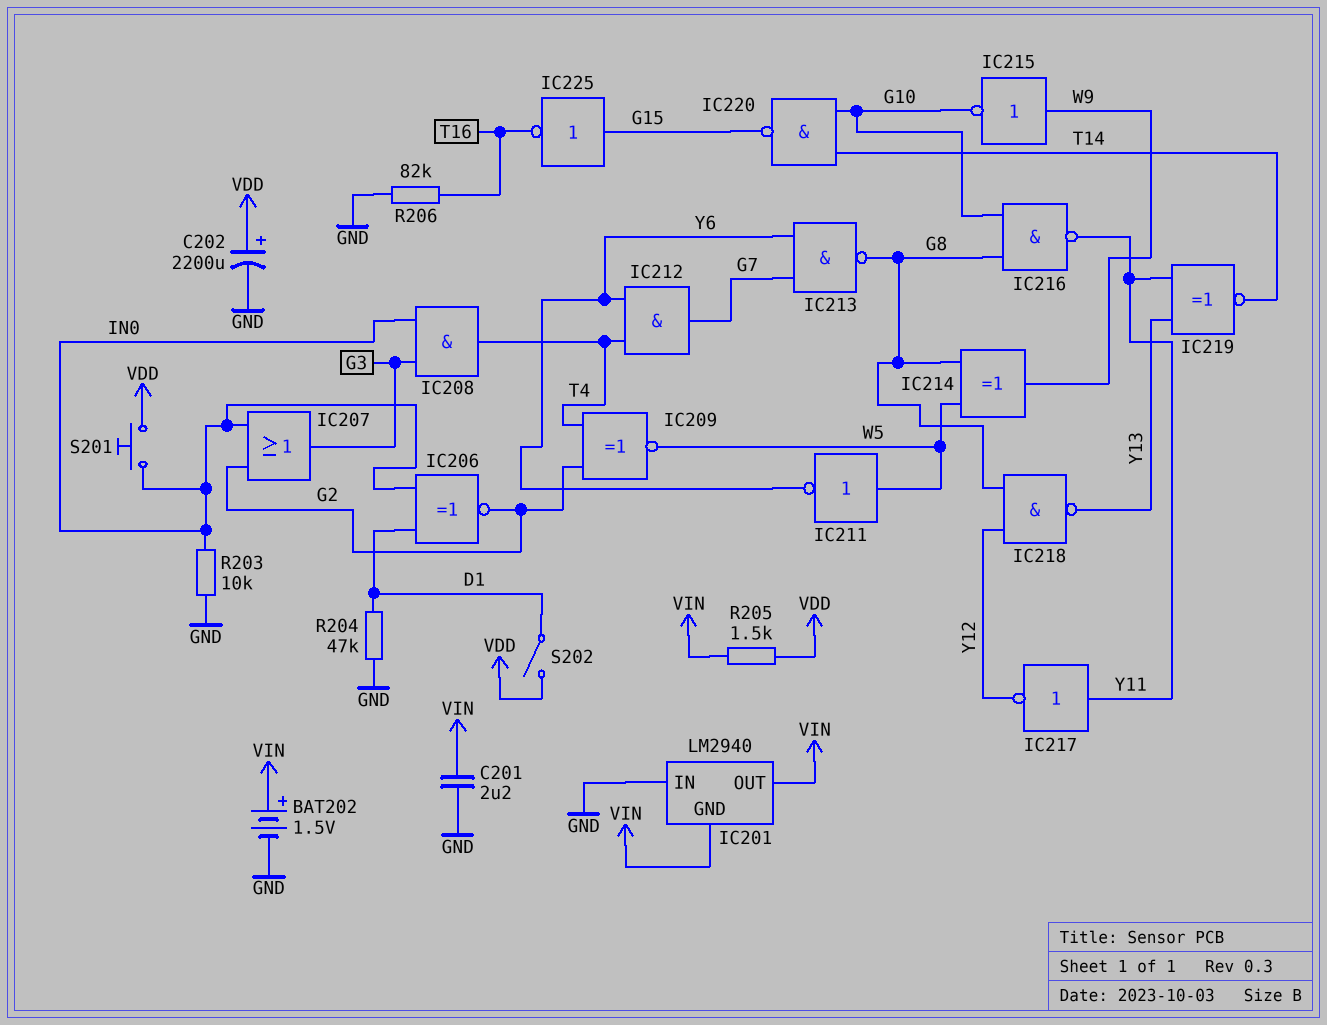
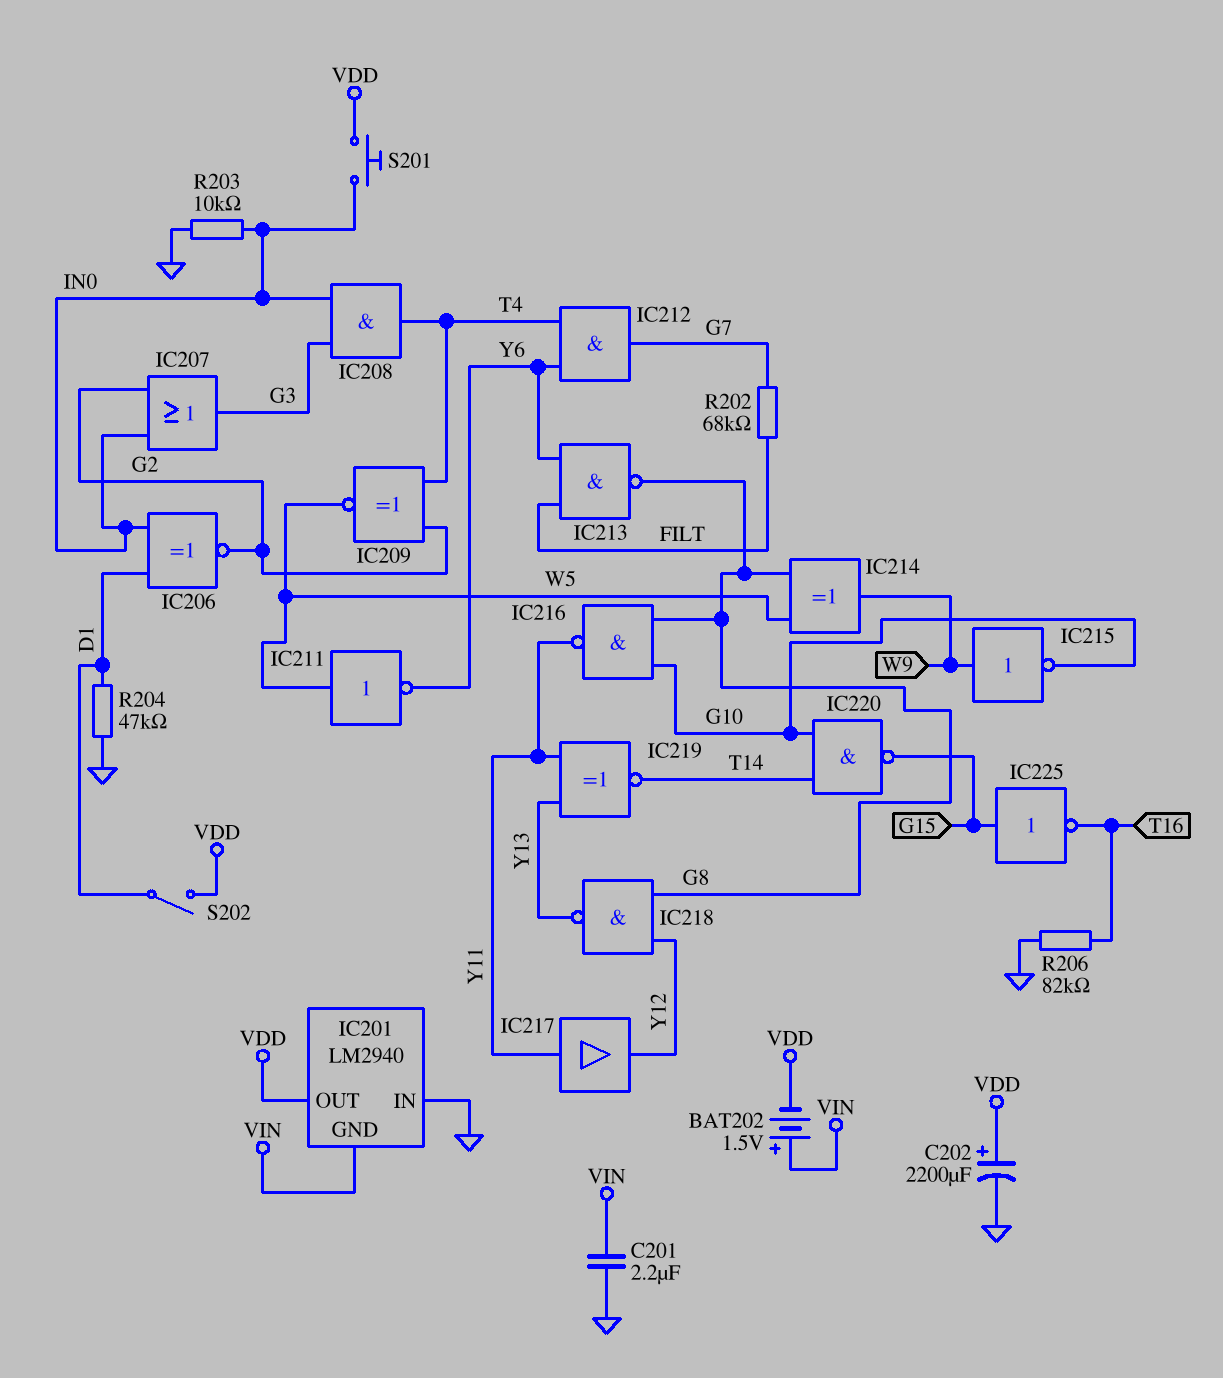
BAT202: 1.5V (plus VIN, minus GND) -> 1.5V (plus VIN, minus VDD)
IC201 pin OUT: VIN -> VDD
IC213: NAND (in G7, in Y6, out G8) -> NAND (in FILT, in Y6, out G8)
IC217: NOT (in Y11, out Y12) -> buffer (in Y11, out Y12)
R202: none -> 68k (FILT, G7)
R205: 1.5k (VDD, VIN) -> none

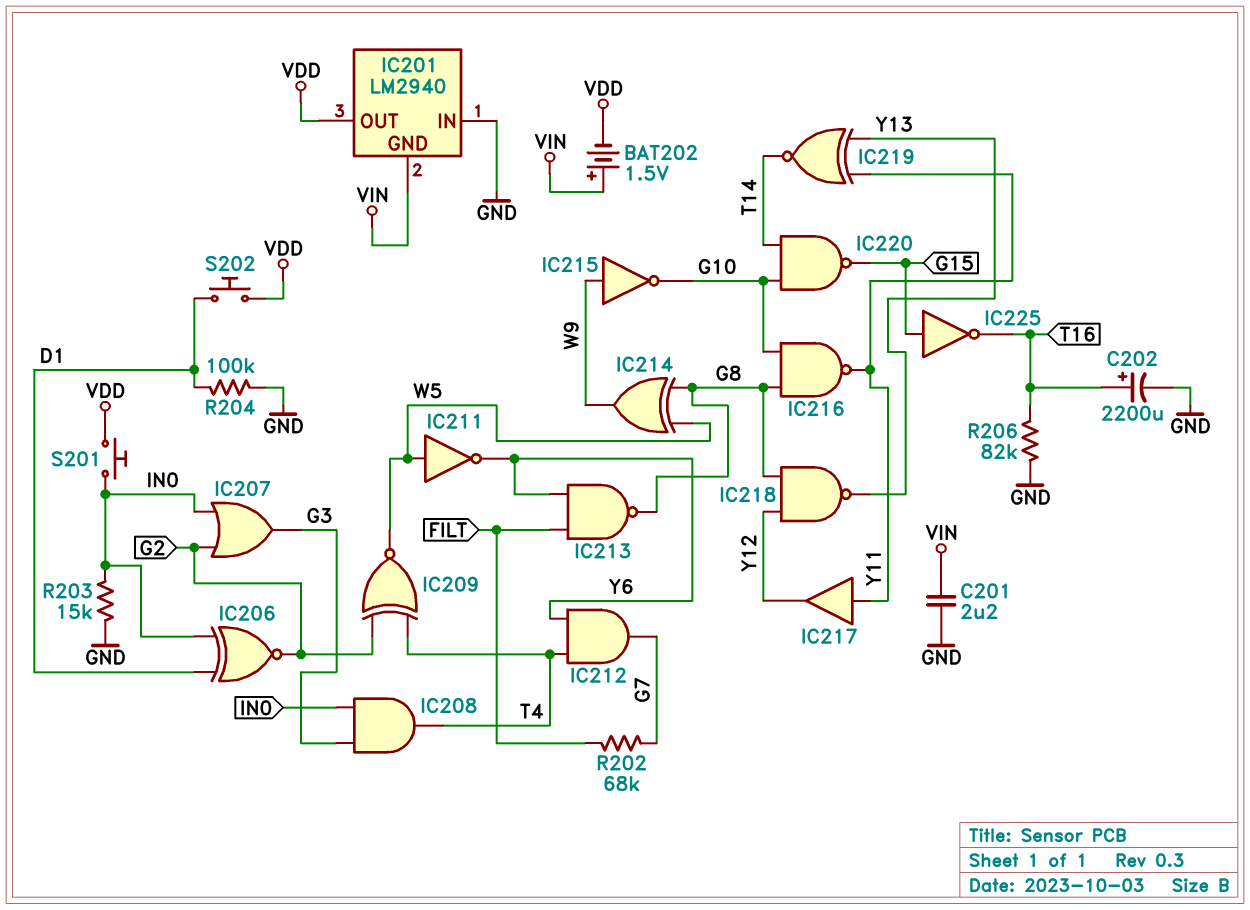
C202: 2200uF (plus VDD, minus GND) -> 2200uF (plus T16, minus GND)
R203: 10k (GND, IN0) -> 15k (GND, IN0)
R204: 47k (D1, GND) -> 100k (D1, GND)
S202: switch (D1, VDD) -> button (D1, VDD)

